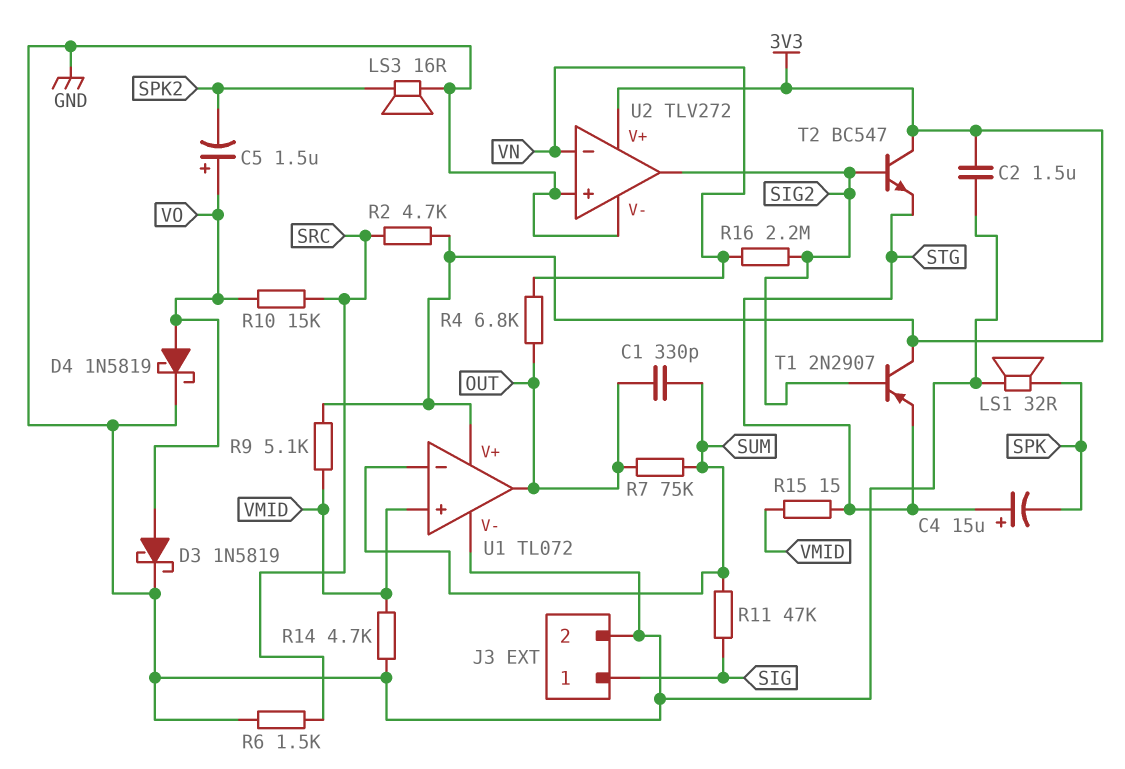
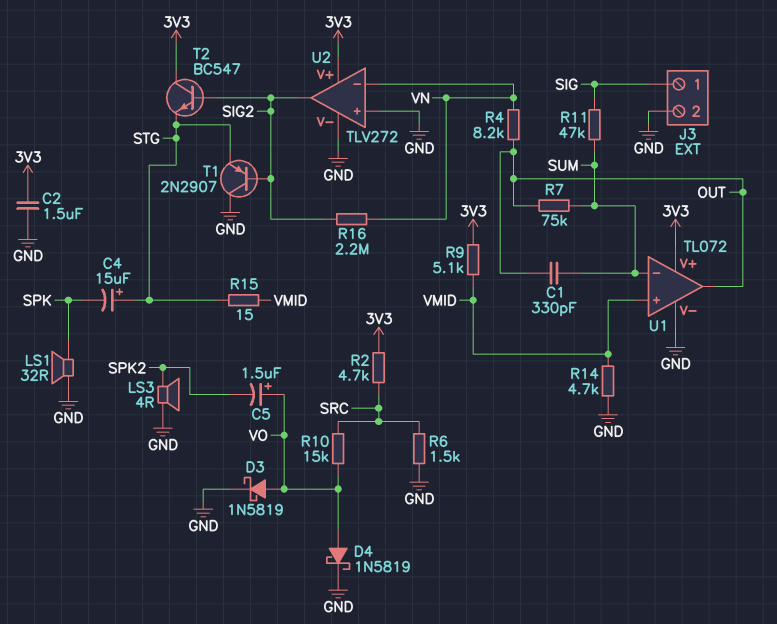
LS3: speaker 16R (GND, SPK2) -> speaker 4R (GND, SPK2)
R4: 6.8k (OUT, VN) -> 8.2k (OUT, VN)
T1: PNP 2N2907 (B SIG2, C 3V3, E STG) -> PNP 2N2907 (B SIG2, C GND, E STG)

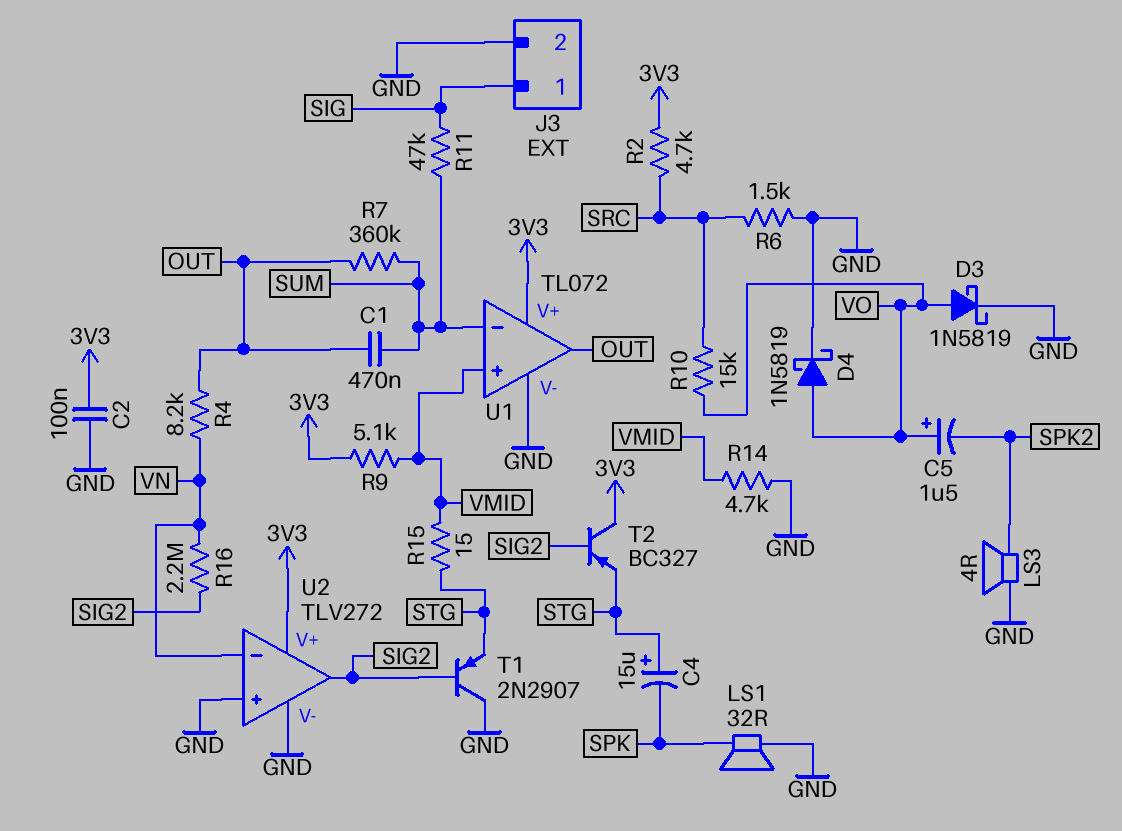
C1: 330pF (OUT, SUM) -> 470nF (OUT, SUM)
C2: 1.5uF (3V3, GND) -> 100nF (3V3, GND)
R7: 75k (OUT, SUM) -> 360k (OUT, SUM)
T2: NPN BC547 (B SIG2, C 3V3, E STG) -> PNP BC327 (B SIG2, C 3V3, E STG)

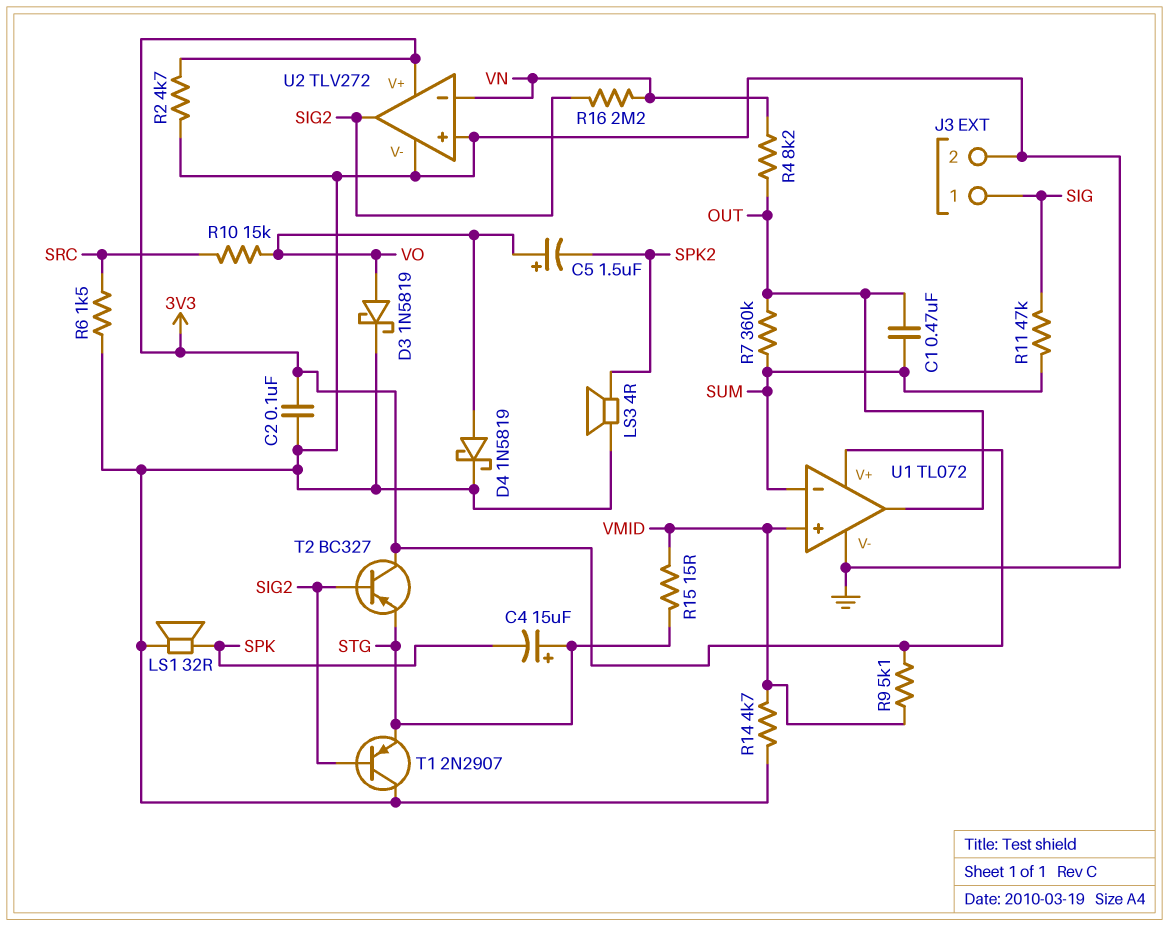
R2: 4.7k (3V3, SRC) -> 4.7k (3V3, GND)

